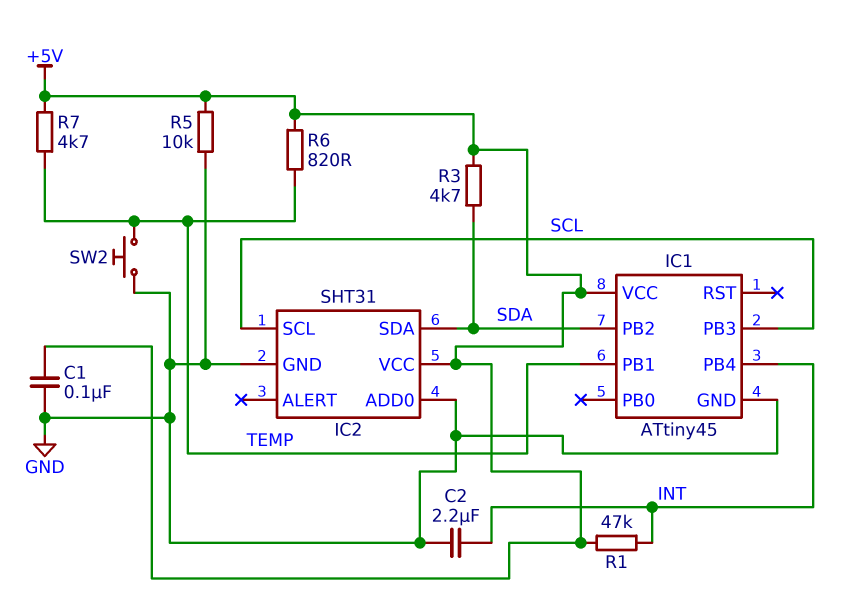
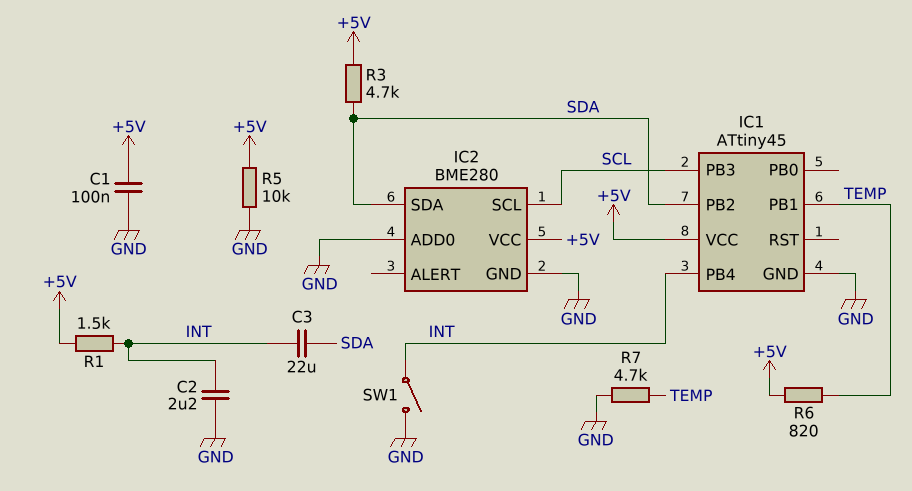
C3: none -> 22uF (INT, SDA)
IC2: SHT31 -> BME280
R1: 47k (+5V, INT) -> 1.5k (+5V, INT)
R7: 4.7k (+5V, TEMP) -> 4.7k (GND, TEMP)
SW1: none -> switch (GND, INT)
SW2: button (GND, TEMP) -> none

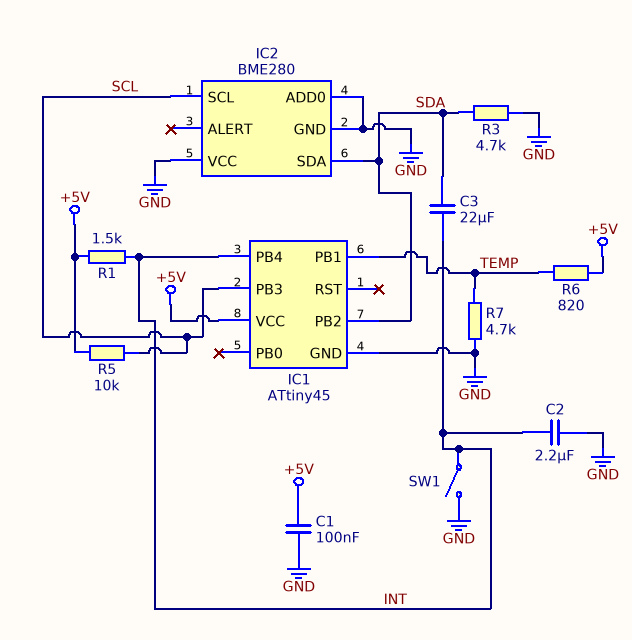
IC2 pin VCC: +5V -> GND
R3: 4.7k (+5V, SDA) -> 4.7k (GND, SDA)
R5: 10k (+5V, GND) -> 10k (+5V, SCL)

